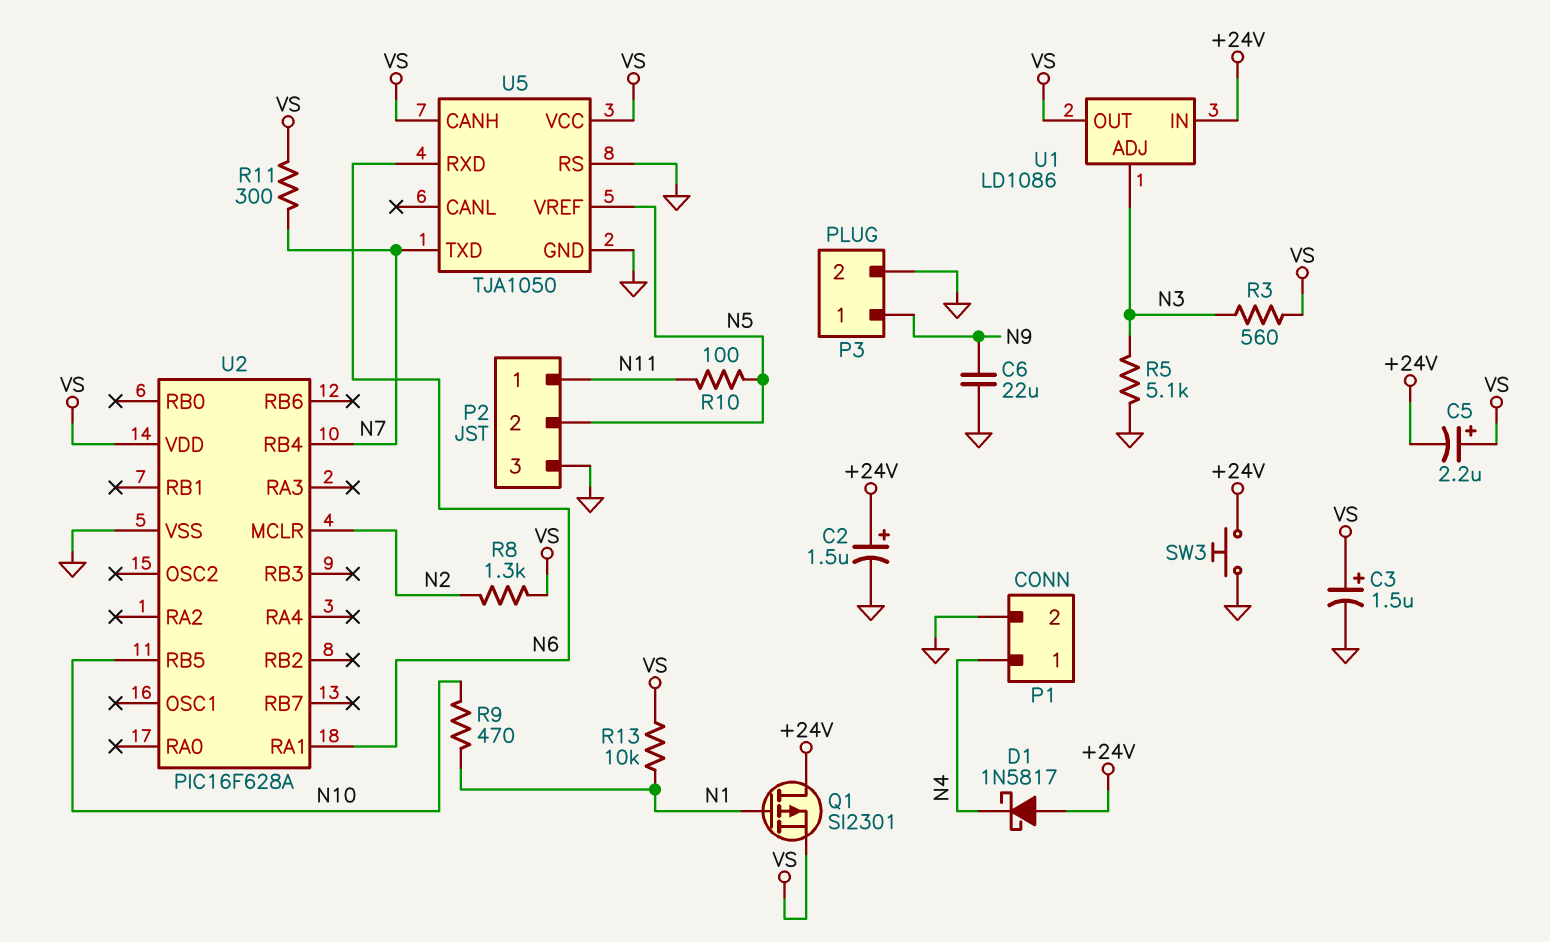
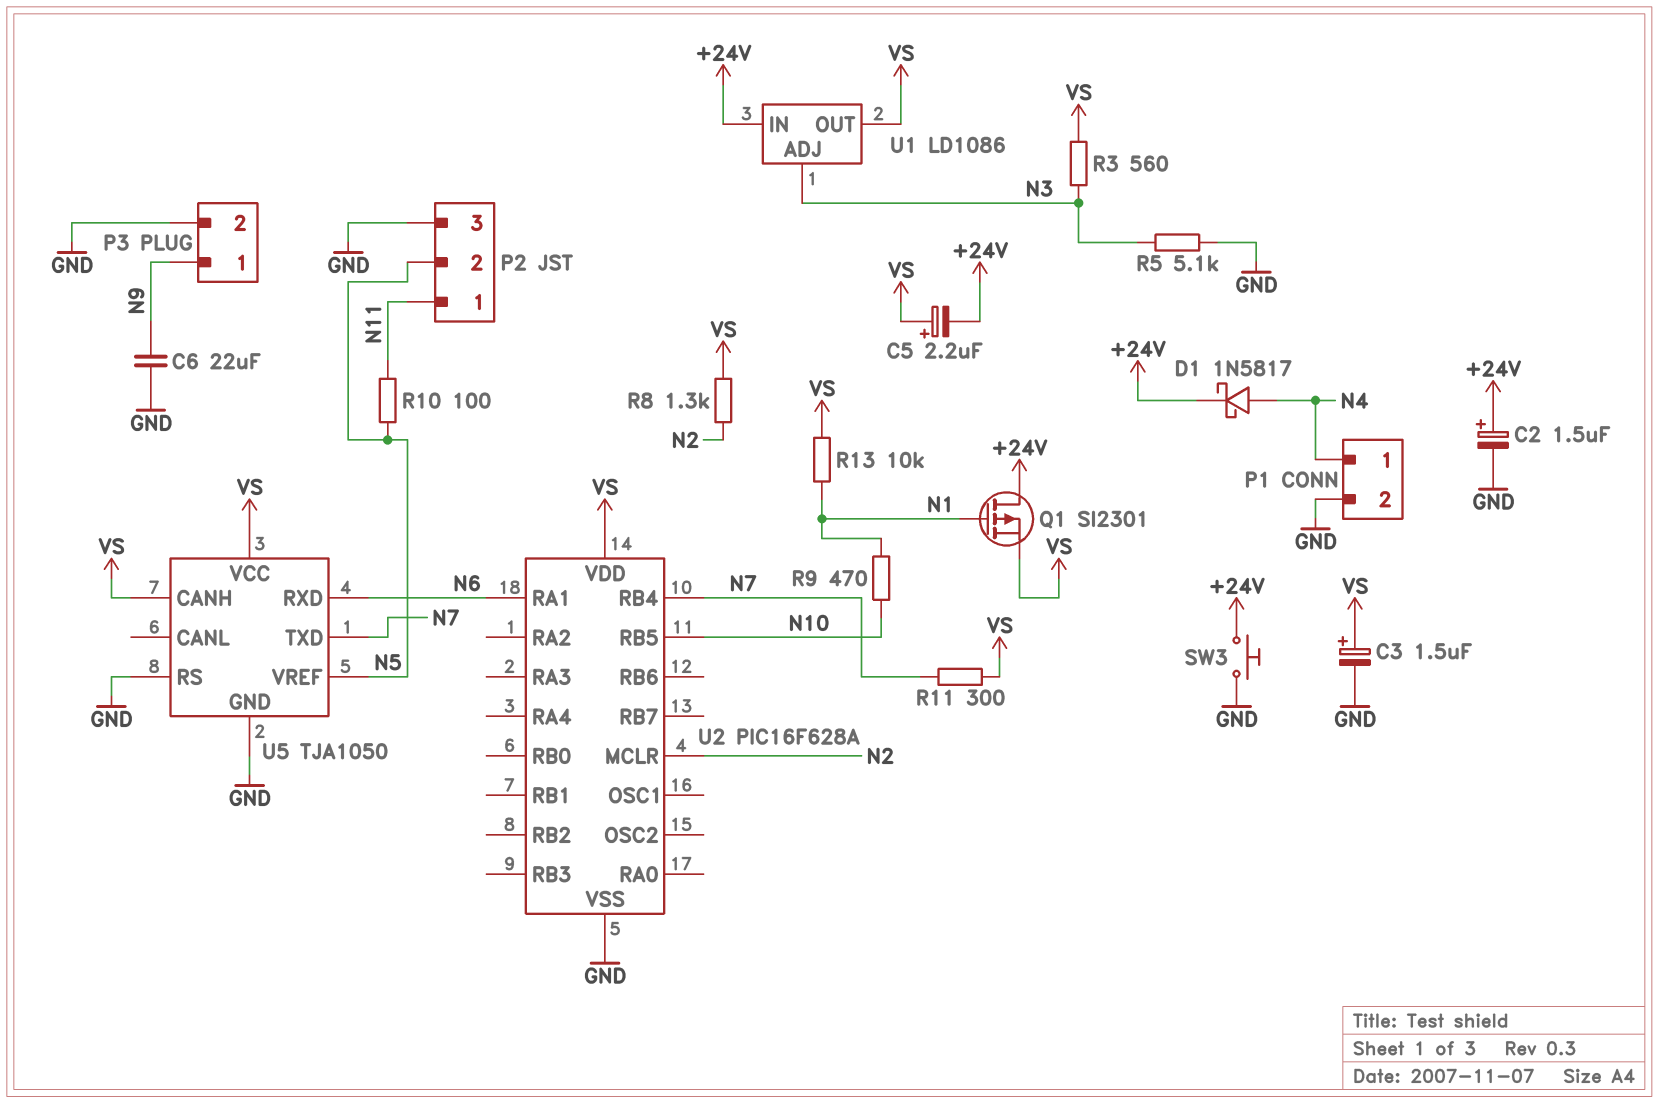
D1: schottky 1N5817 (A +24V, K N4) -> schottky 1N5817 (A N4, K +24V)

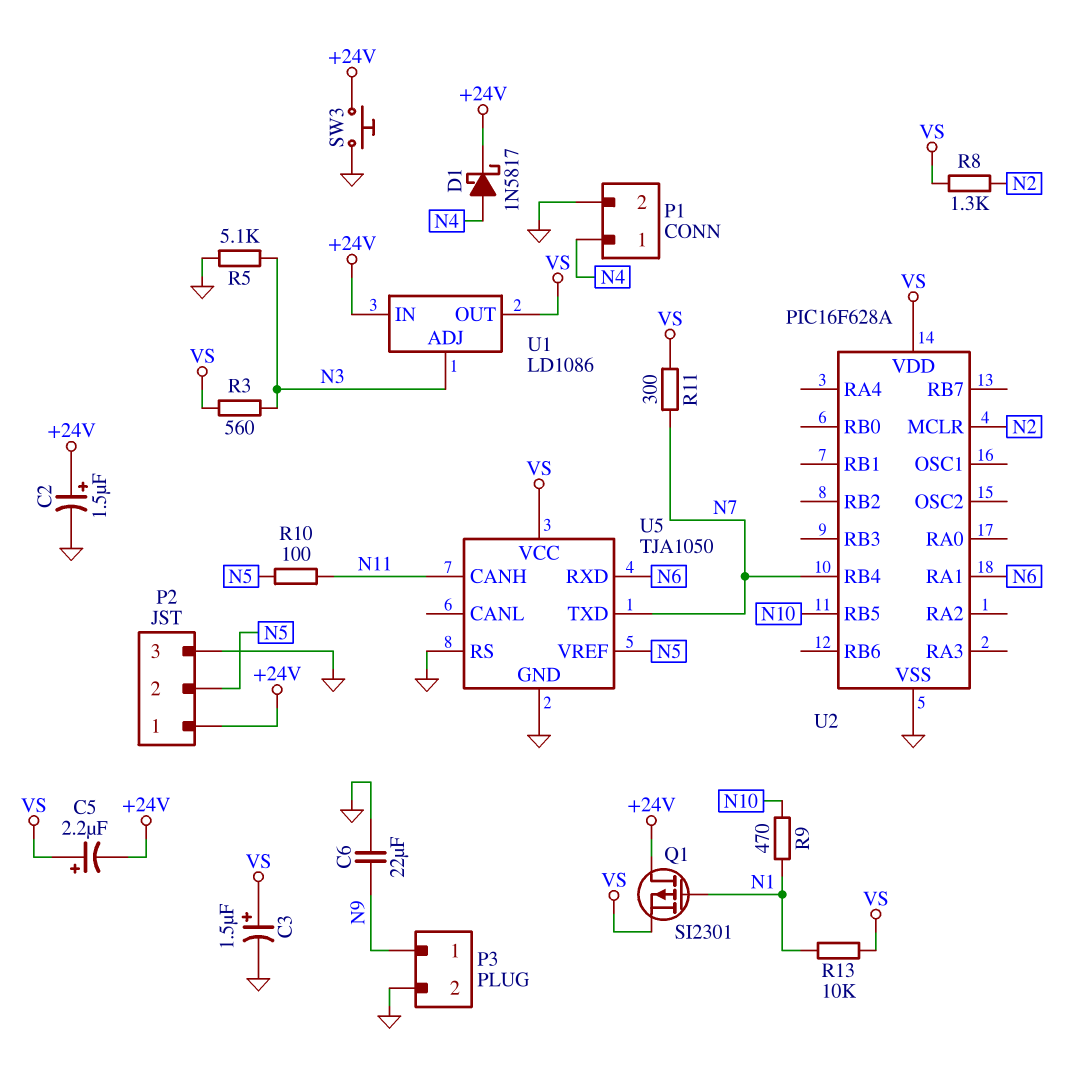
P2 pin 1: N11 -> +24V
U5 pin CANH: VS -> N11

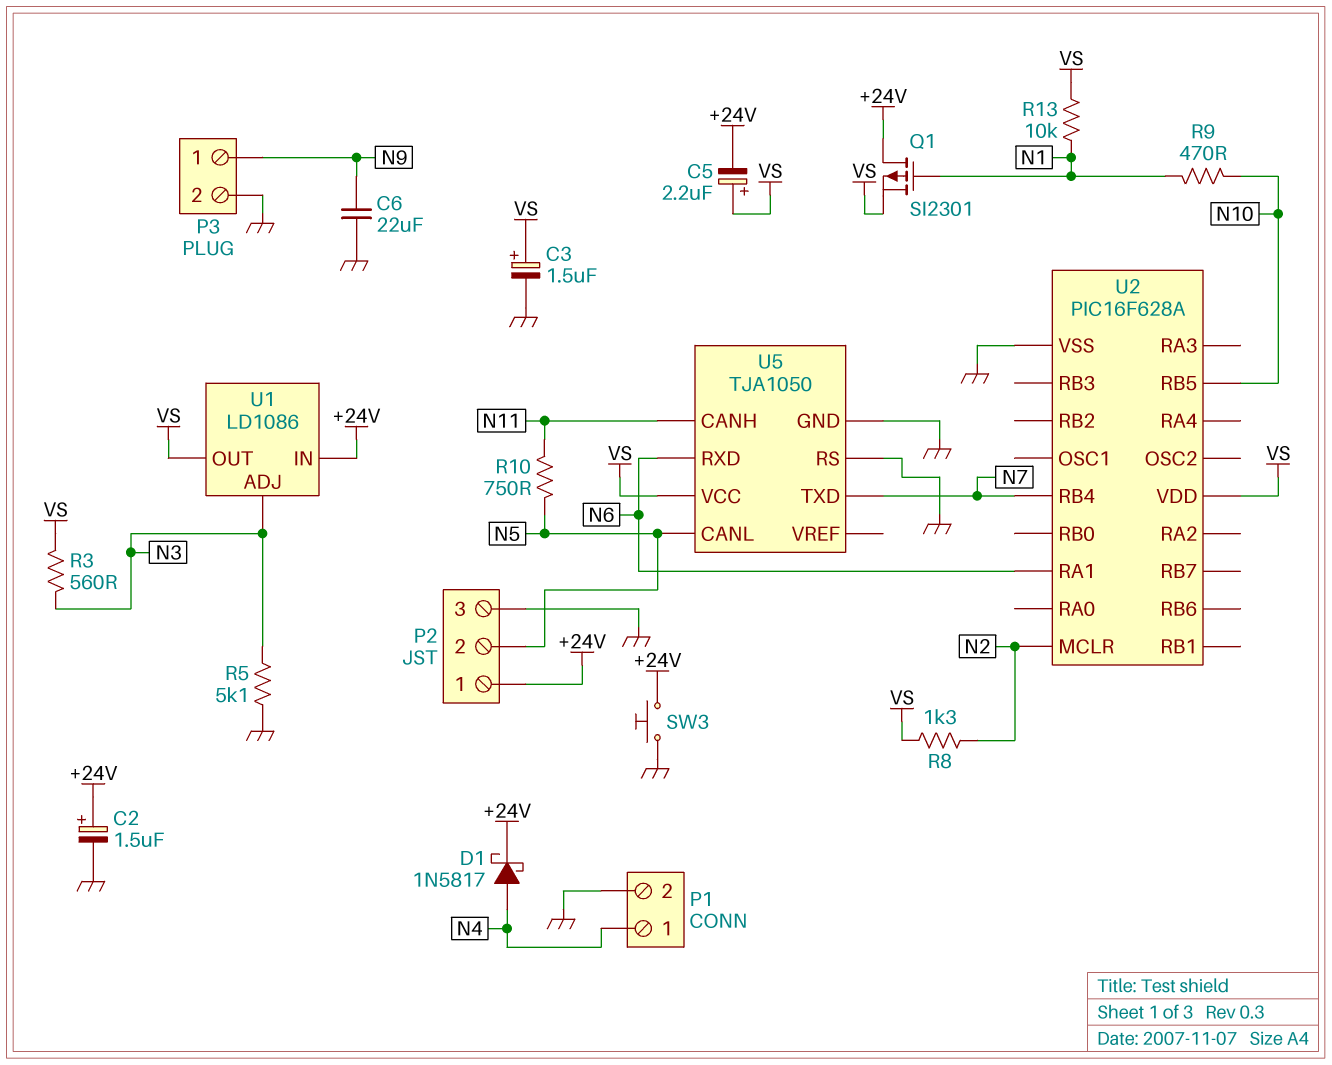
R10: 100 (N5, N11) -> 750 (N5, N11)
R11: 300 (N7, VS) -> none
U5 pin CANL: none -> N5
U5 pin VREF: N5 -> none

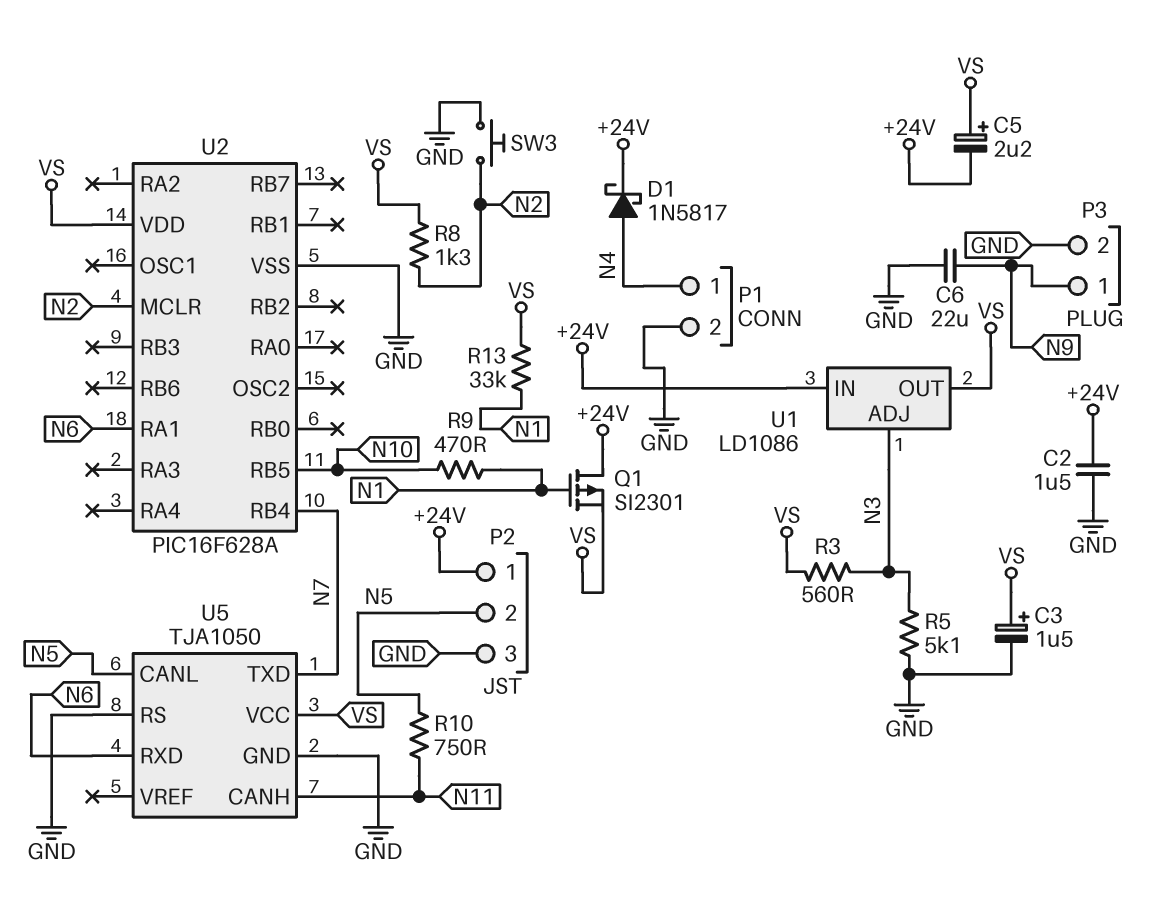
C2: 1.5uF (plus +24V, minus GND) -> 1.5uF (+24V, GND)
R13: 10k (N1, VS) -> 33k (N1, VS)
SW3: button (+24V, GND) -> button (GND, N2)

